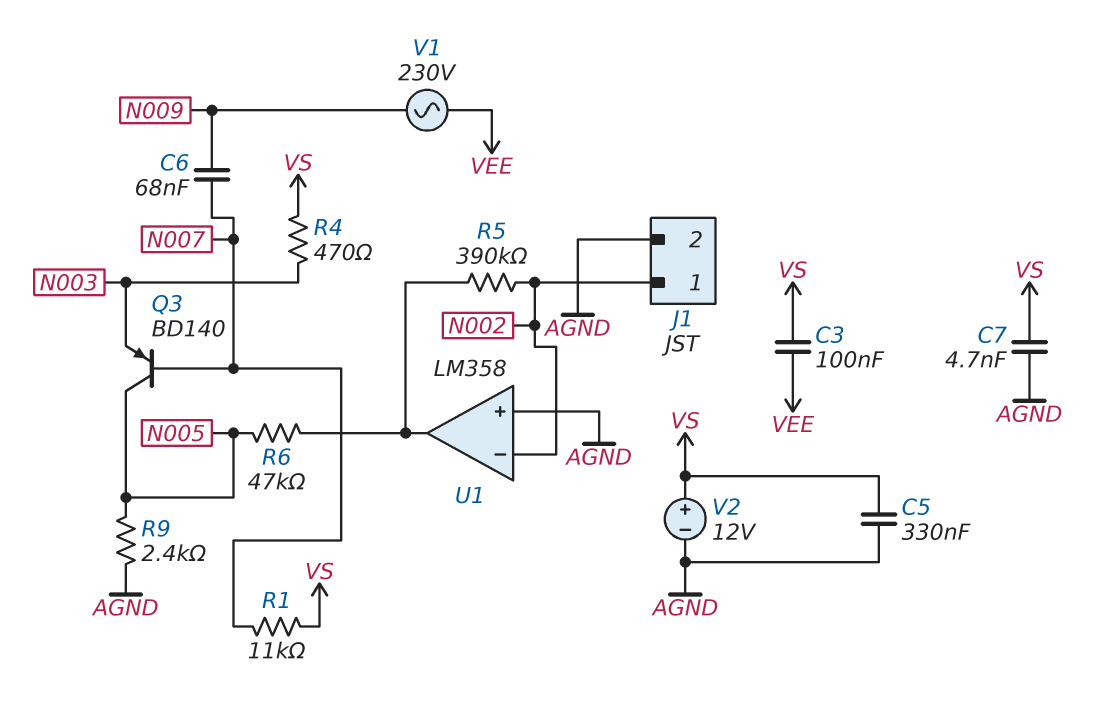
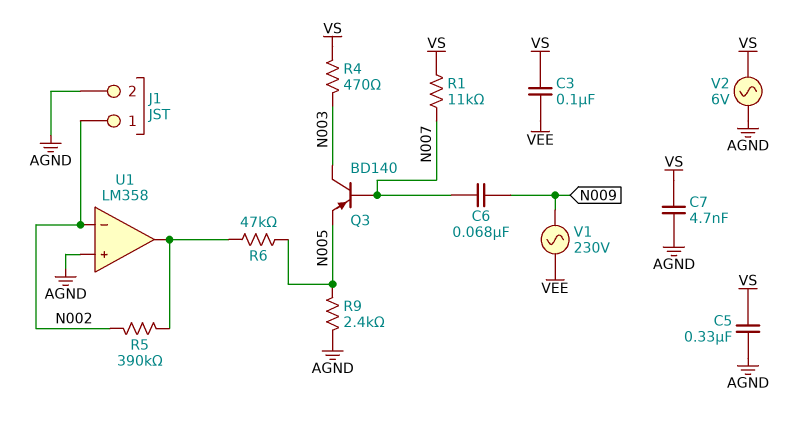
Q3: PNP BD140 (B N007, C N005, E N003) -> PNP BD140 (B N007, C N003, E N005)
V2: 12V (plus VS, minus AGND) -> AC 6V (AGND, VS)

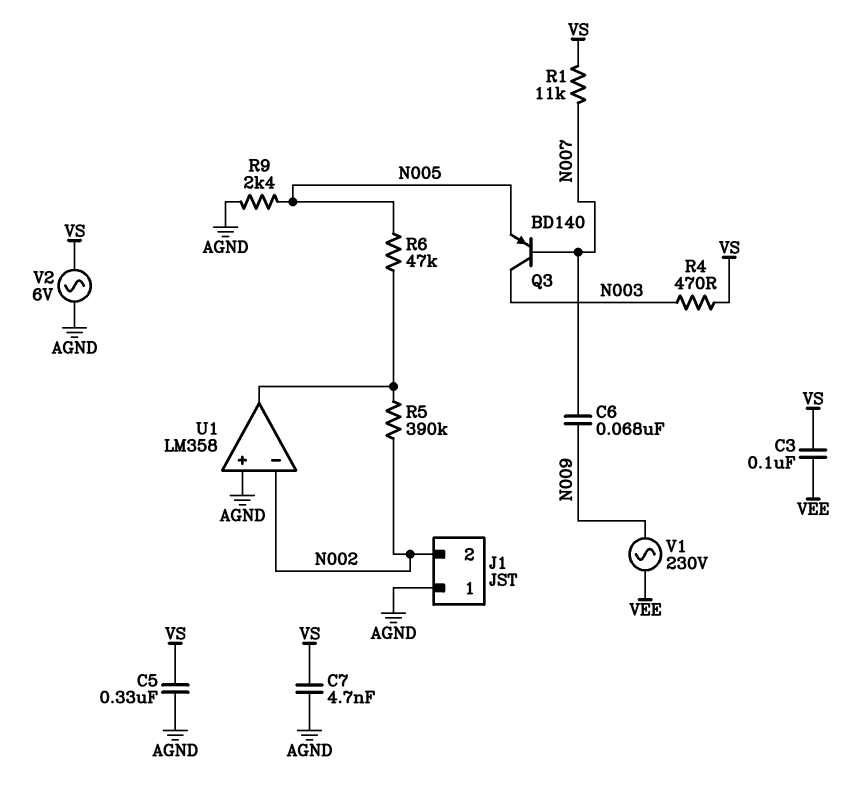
J1 pin 1: N002 -> AGND
J1 pin 2: AGND -> N002

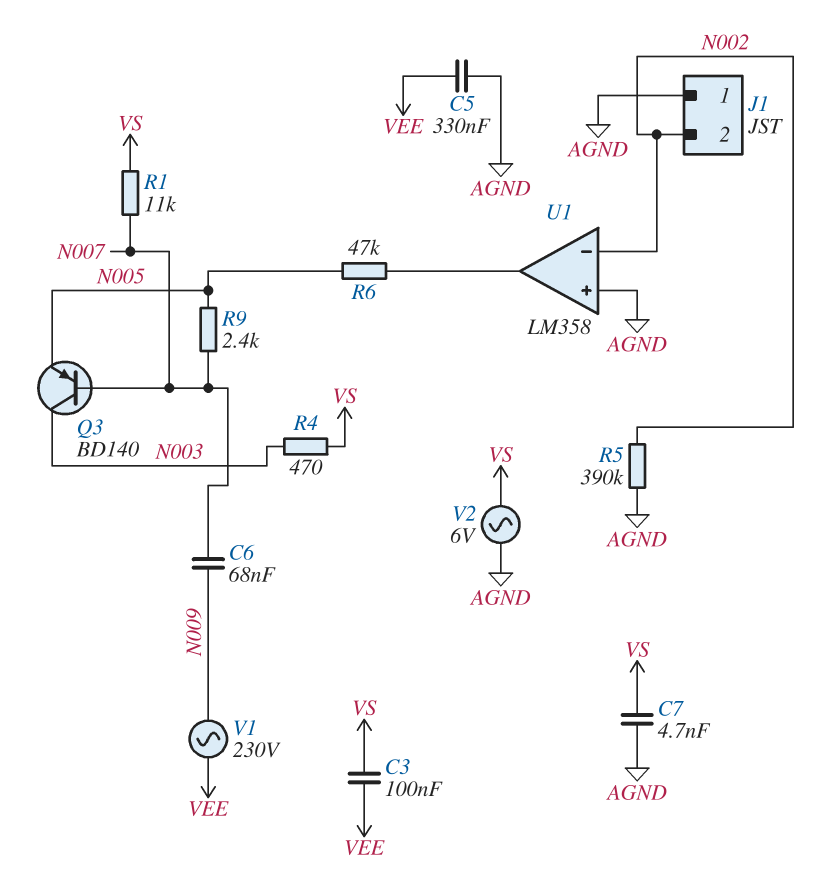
C5: 330nF (AGND, VS) -> 330nF (AGND, VEE)
R5: 390k (N002, U1/out) -> 390k (AGND, N002)
R9: 2.4k (AGND, N005) -> 2.4k (N005, N007)

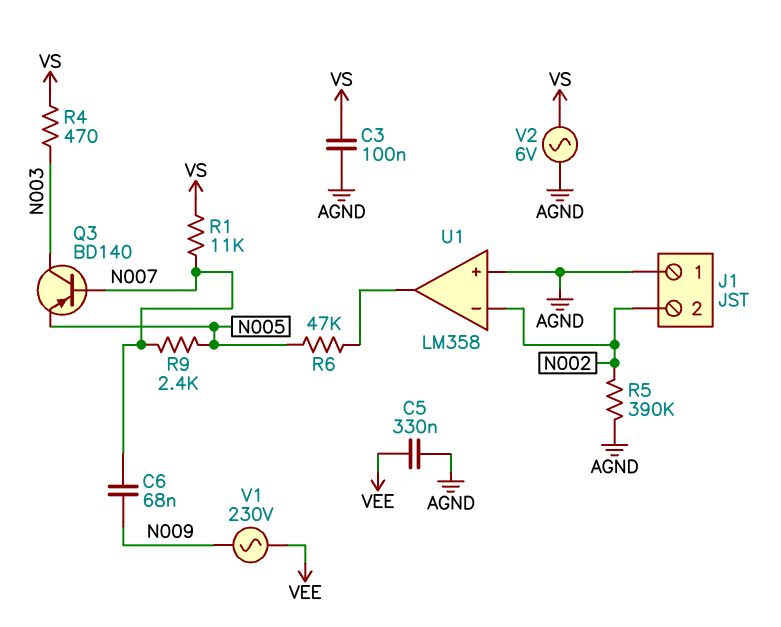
C3: 100nF (VEE, VS) -> 100nF (AGND, VS)
C7: 4.7nF (AGND, VS) -> none

